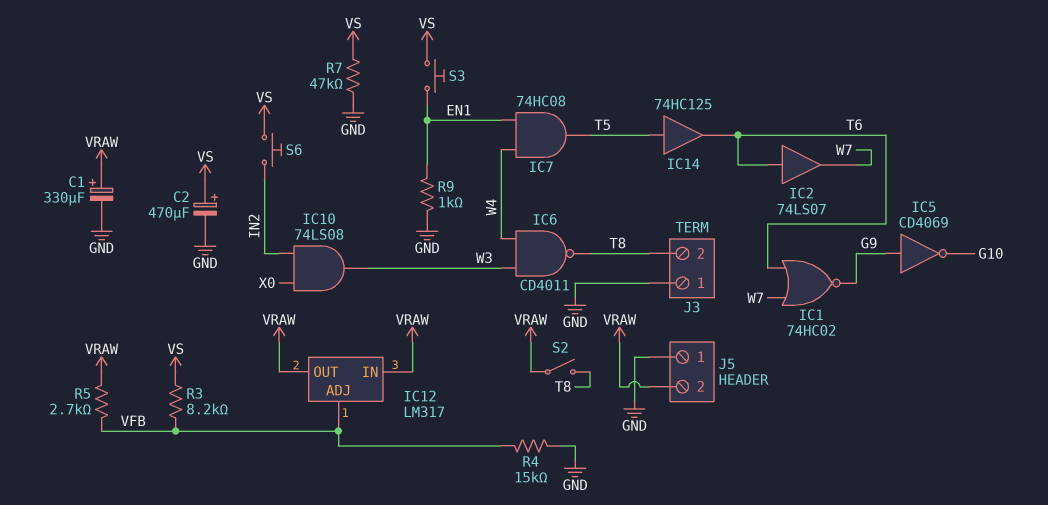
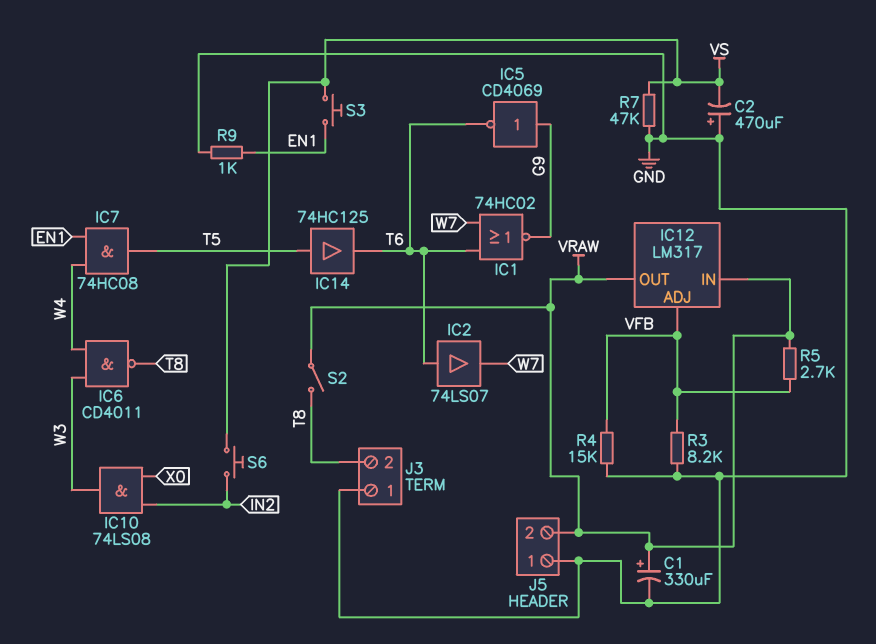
C2: 470uF (plus VS, minus GND) -> 470uF (plus GND, minus VS)
IC5: NOT CD4069 (in G9, out G10) -> NOT CD4069 (in G9, out T6)
R3: 8.2k (VFB, VS) -> 8.2k (GND, VFB)

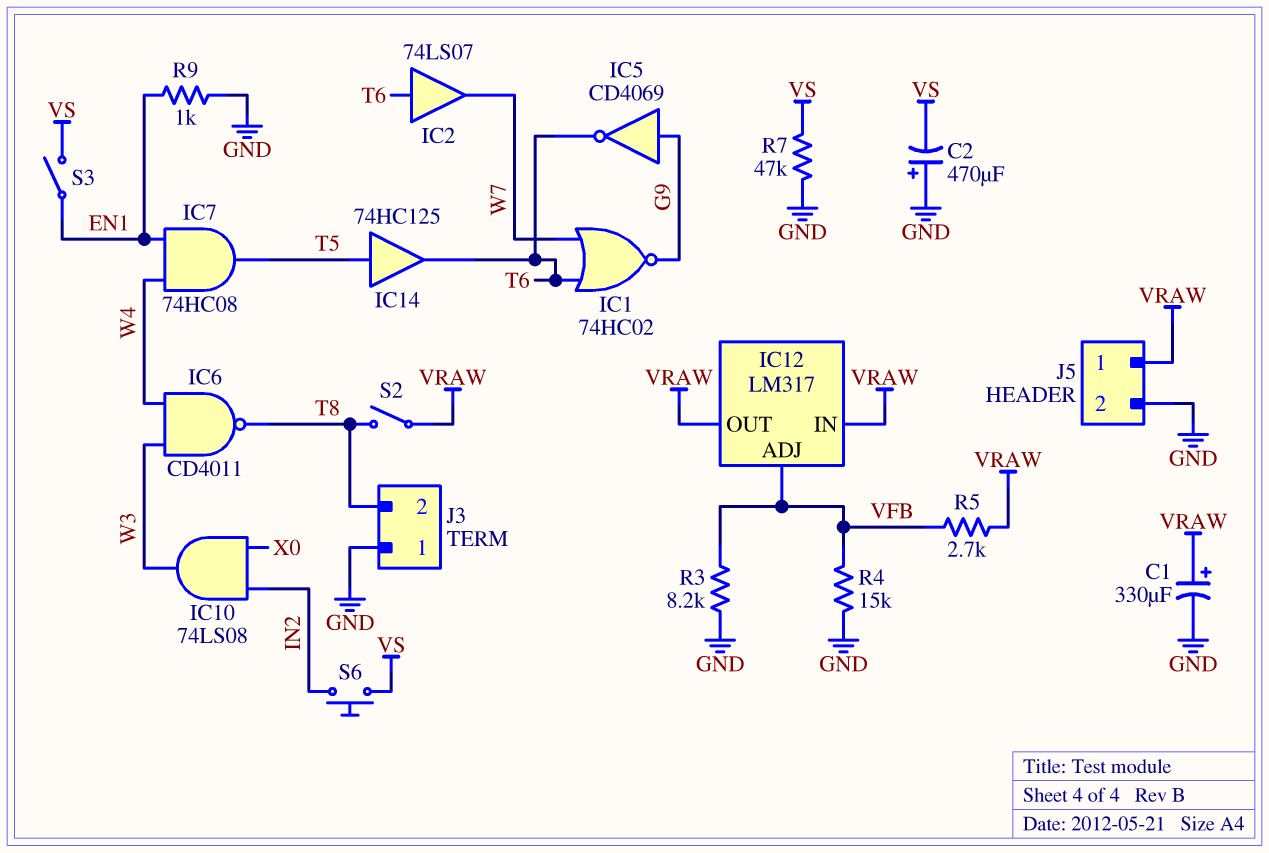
J5 pin 1: GND -> VRAW
J5 pin 2: VRAW -> GND
S3: button (EN1, VS) -> switch (EN1, VS)

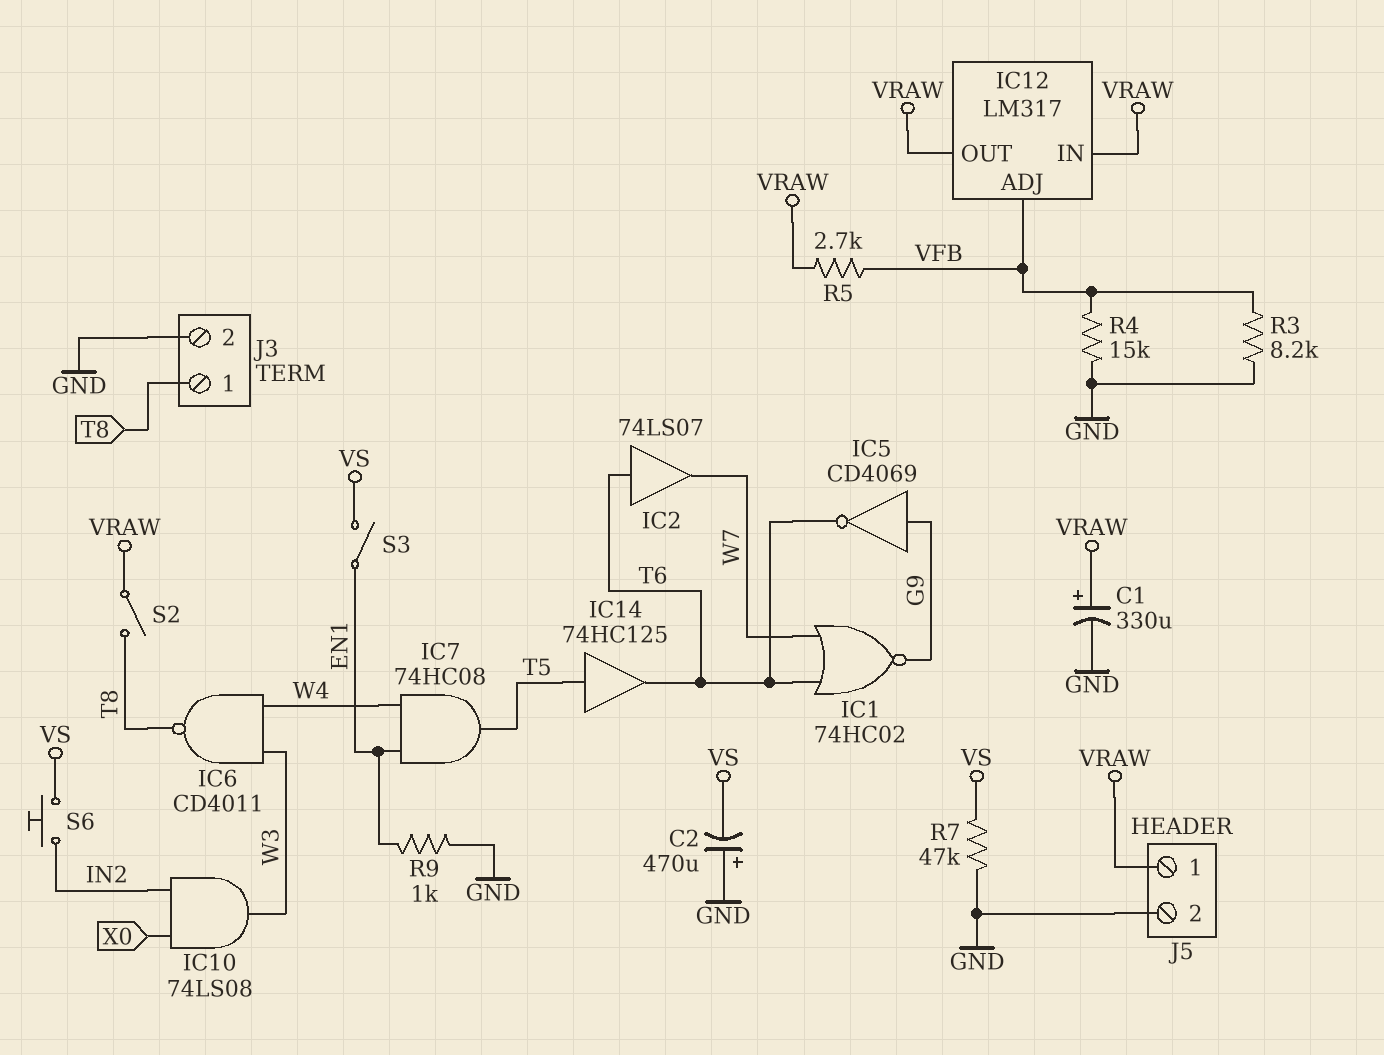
J3 pin 1: GND -> T8
J3 pin 2: T8 -> GND

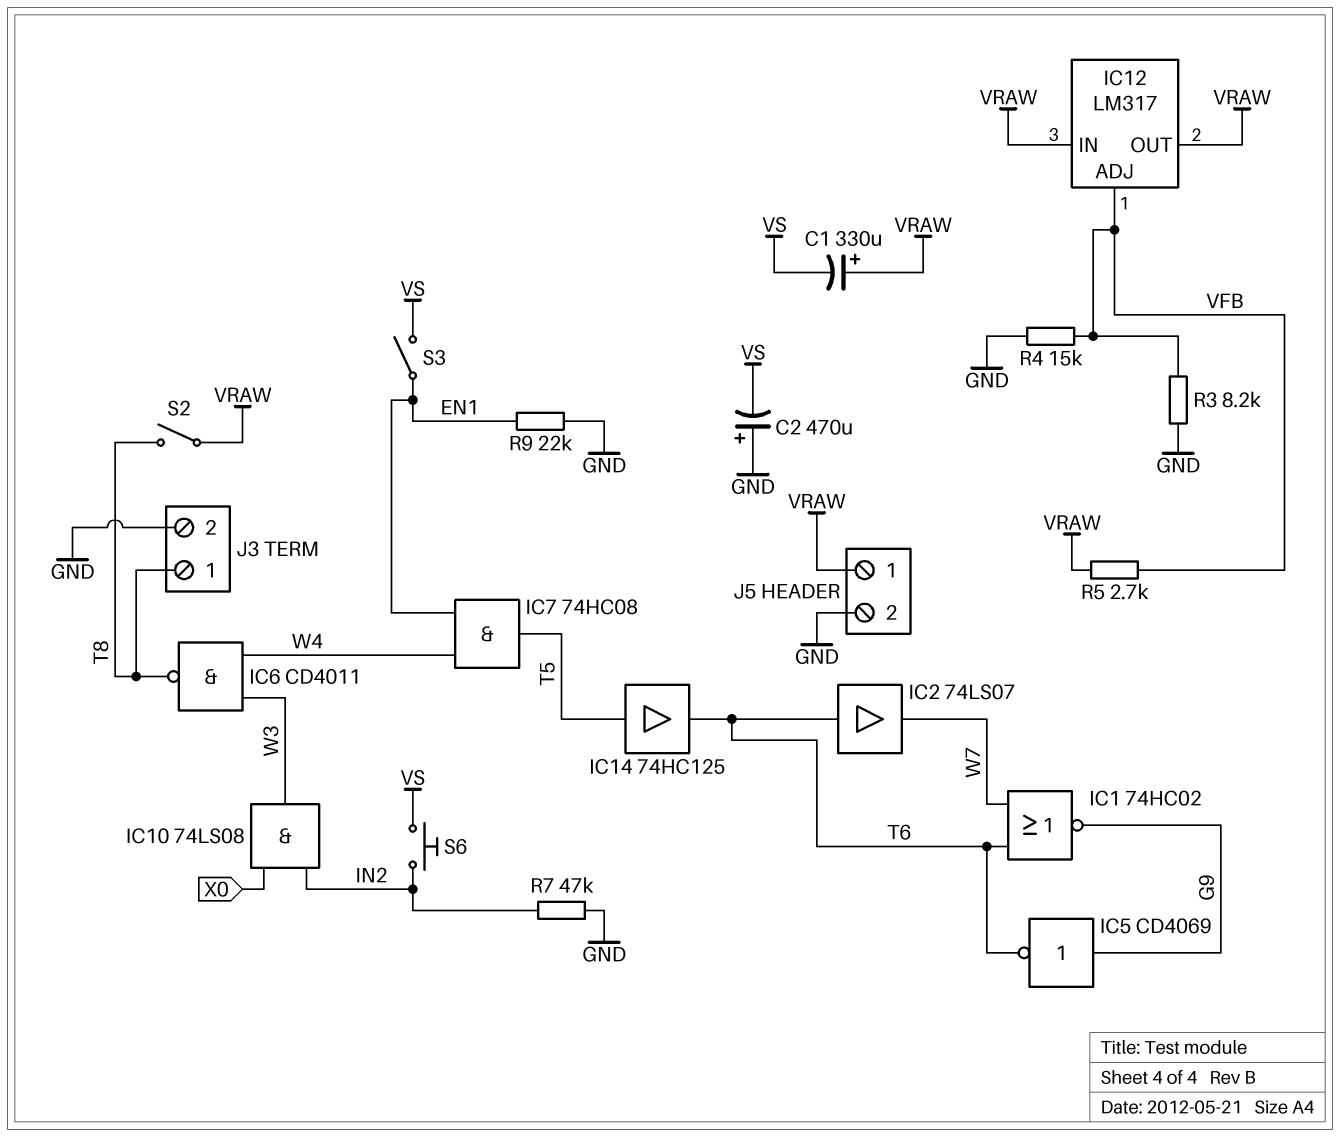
C1: 330uF (plus VRAW, minus GND) -> 330uF (plus VRAW, minus VS)
R7: 47k (GND, VS) -> 47k (GND, IN2)
R9: 1k (EN1, GND) -> 22k (EN1, GND)

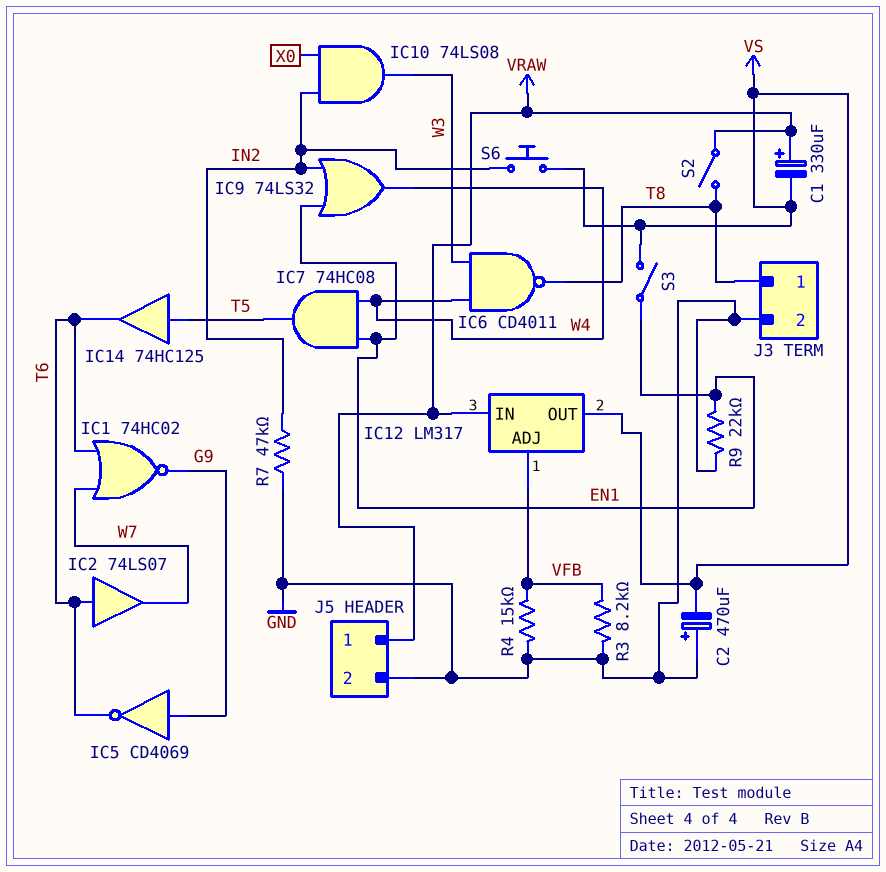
IC9: none -> OR 74LS32 (in EN1, in IN2, out W4)
IC12 pin OUT: VRAW -> VS
R5: 2.7k (VFB, VRAW) -> none

